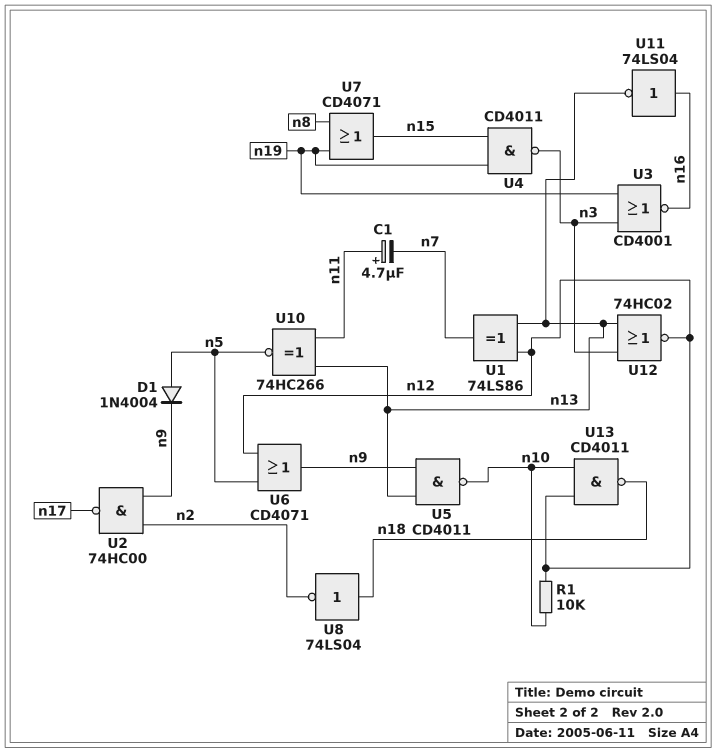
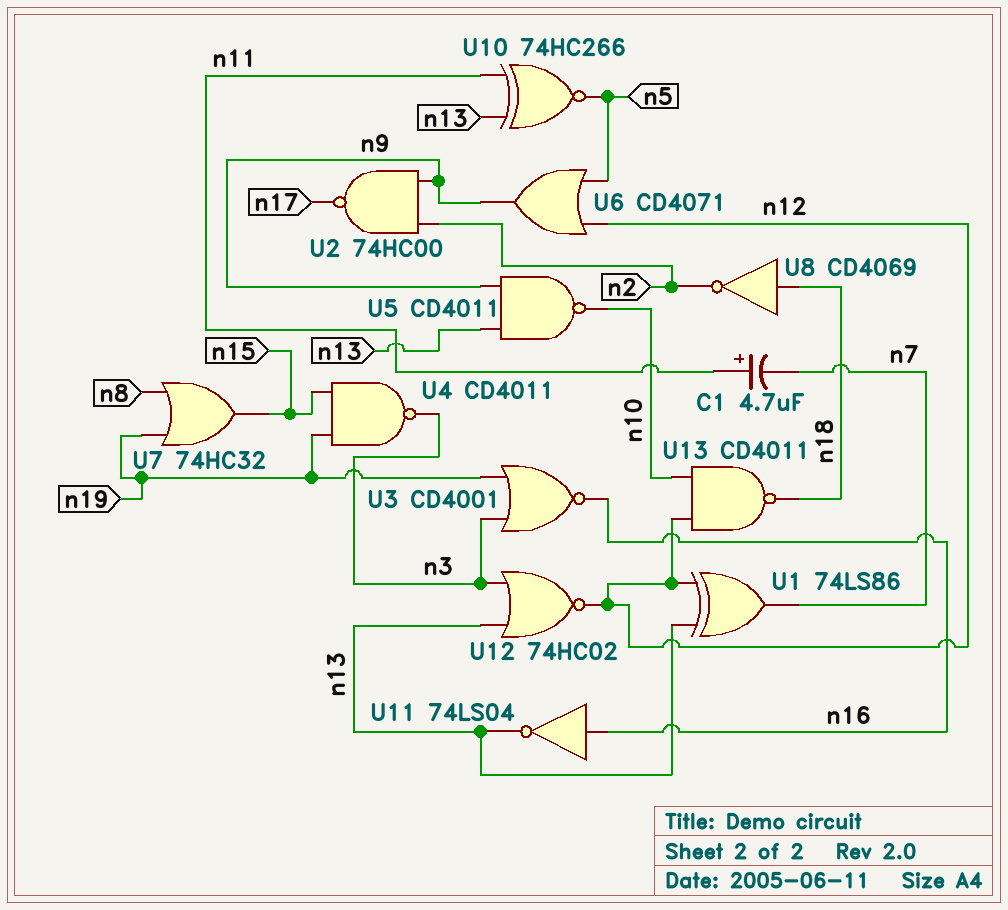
D1: diode 1N4004 (A n5, K n9) -> none
R1: 10k (n10, n12) -> none
U7: OR CD4071 (in n8, in n19, out n15) -> OR 74HC32 (in n8, in n19, out n15)
U8: NOT 74LS04 (in n18, out n2) -> NOT CD4069 (in n18, out n2)

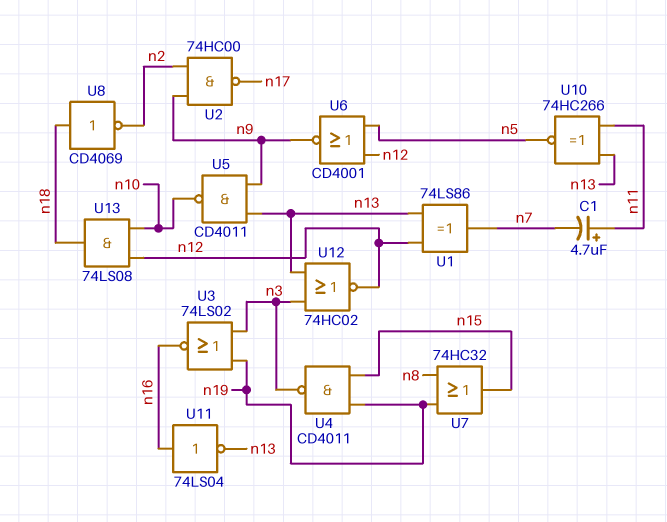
U3: NOR CD4001 (in n3, in n19, out n16) -> NOR 74LS02 (in n3, in n19, out n16)
U6: OR CD4071 (in n5, in n12, out n9) -> NOR CD4001 (in n5, in n12, out n9)
U13: NAND CD4011 (in n10, in n12, out n18) -> AND 74LS08 (in n10, in n12, out n18)

